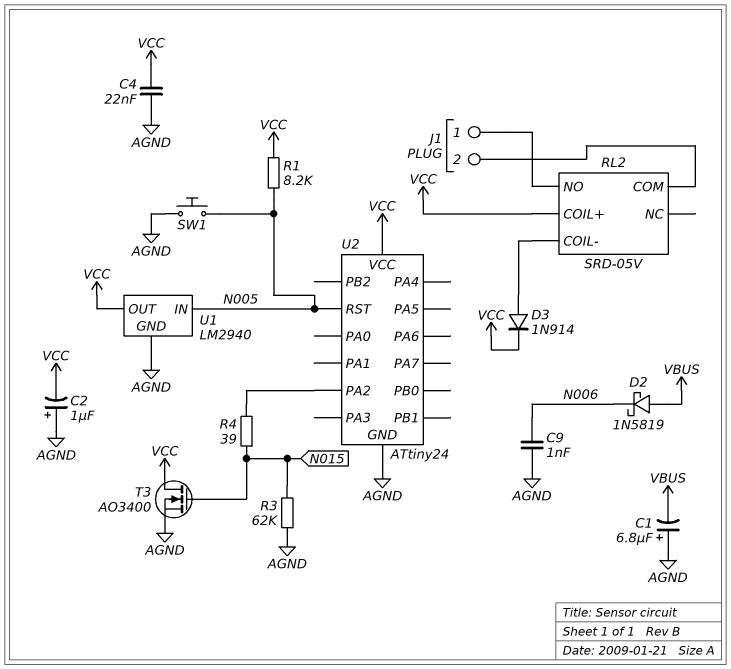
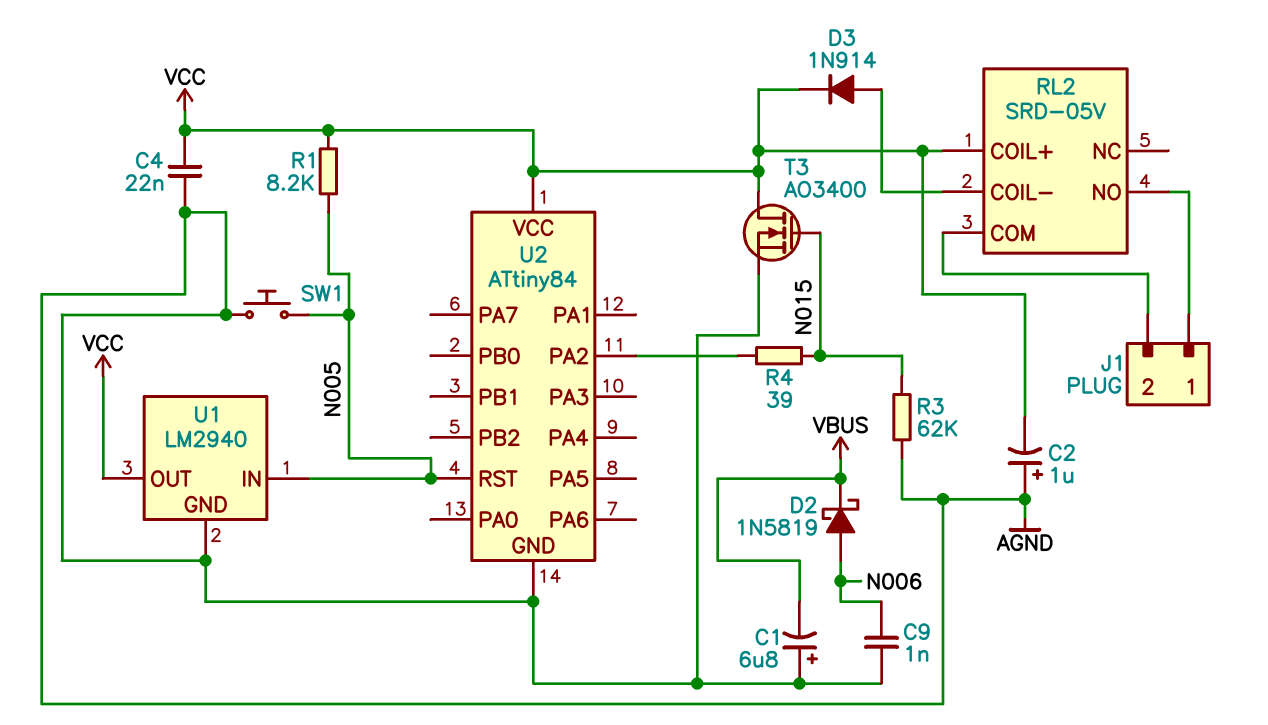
D2: schottky 1N5819 (A VBUS, K N006) -> schottky 1N5819 (A N006, K VBUS)
U2: ATtiny24 -> ATtiny84

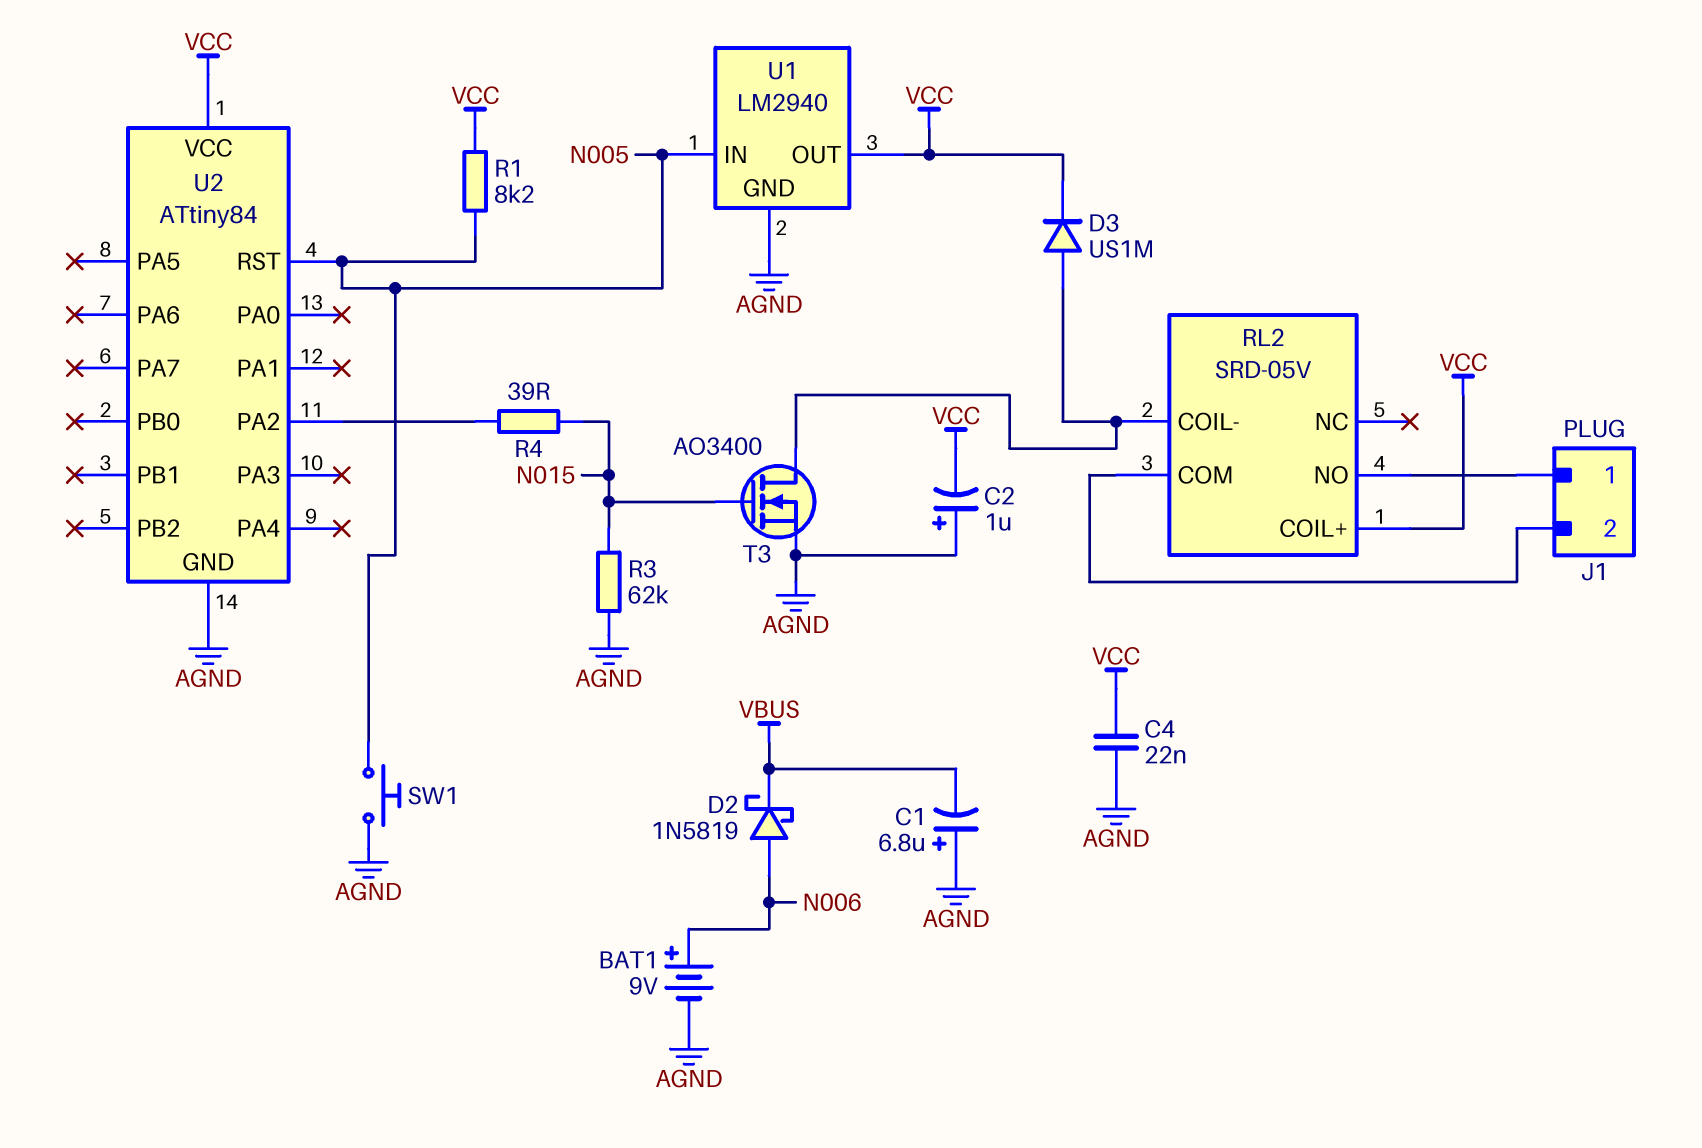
BAT1: none -> 9V (plus N006, minus AGND)
C9: 1nF (AGND, N006) -> none
D3: diode 1N914 (A RL2/COIL-, K VCC) -> diode US1M (A RL2/COIL-, K VCC)
T3: NMOS AO3400 (G N015, D VCC, S AGND) -> NMOS AO3400 (G N015, D RL2/COIL-, S AGND)

